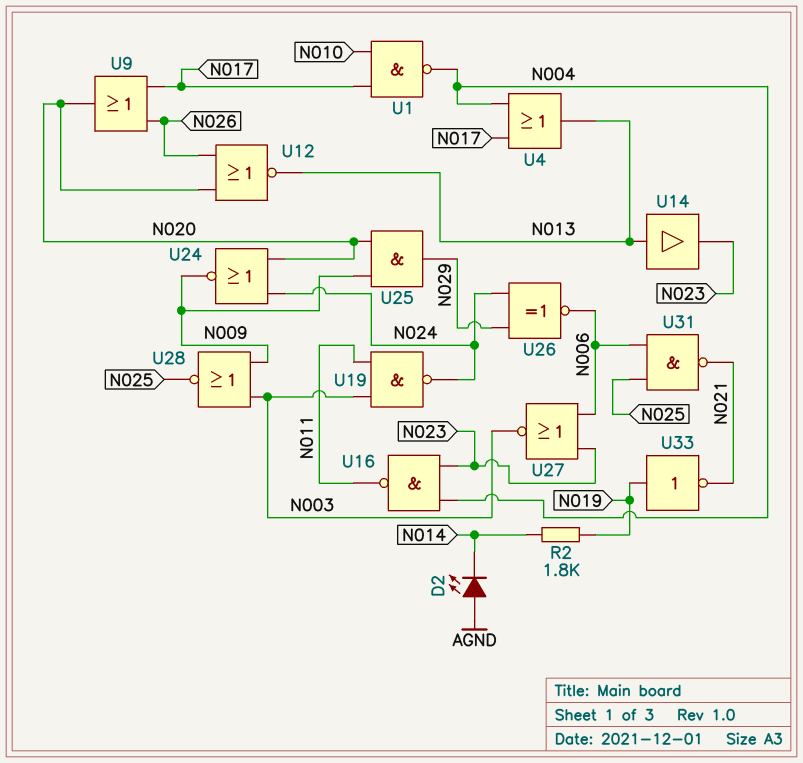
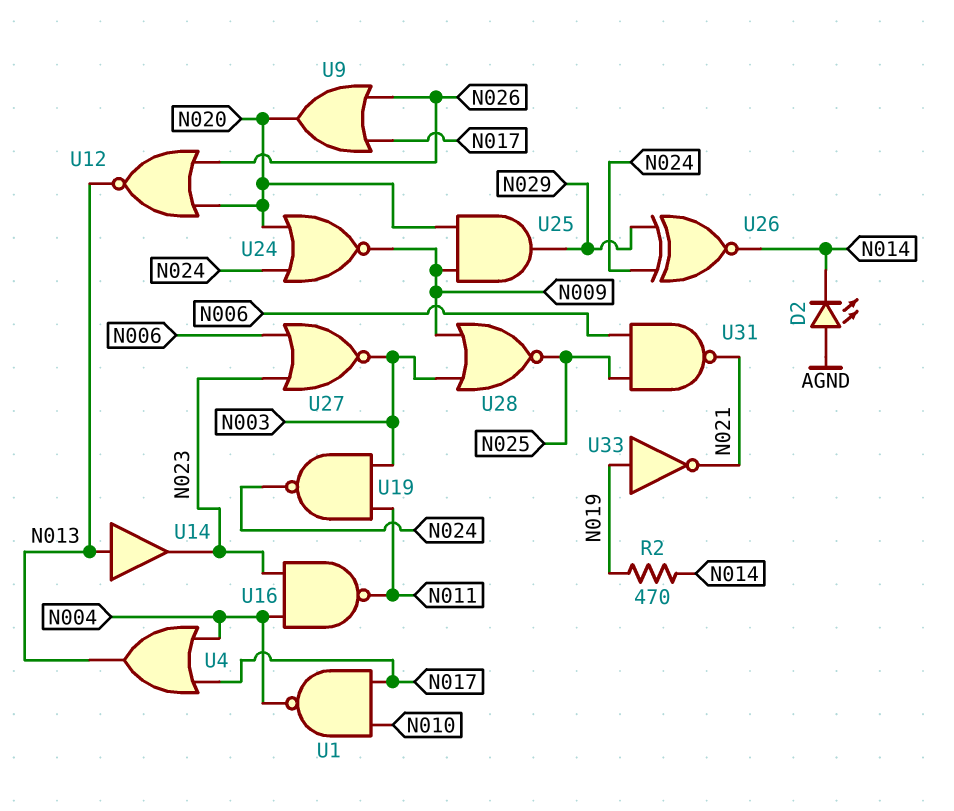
R2: 1.8k (N014, N019) -> 470 (N014, N019)
U26: XNOR (in N024, in N029, out N006) -> XNOR (in N024, in N029, out N014)

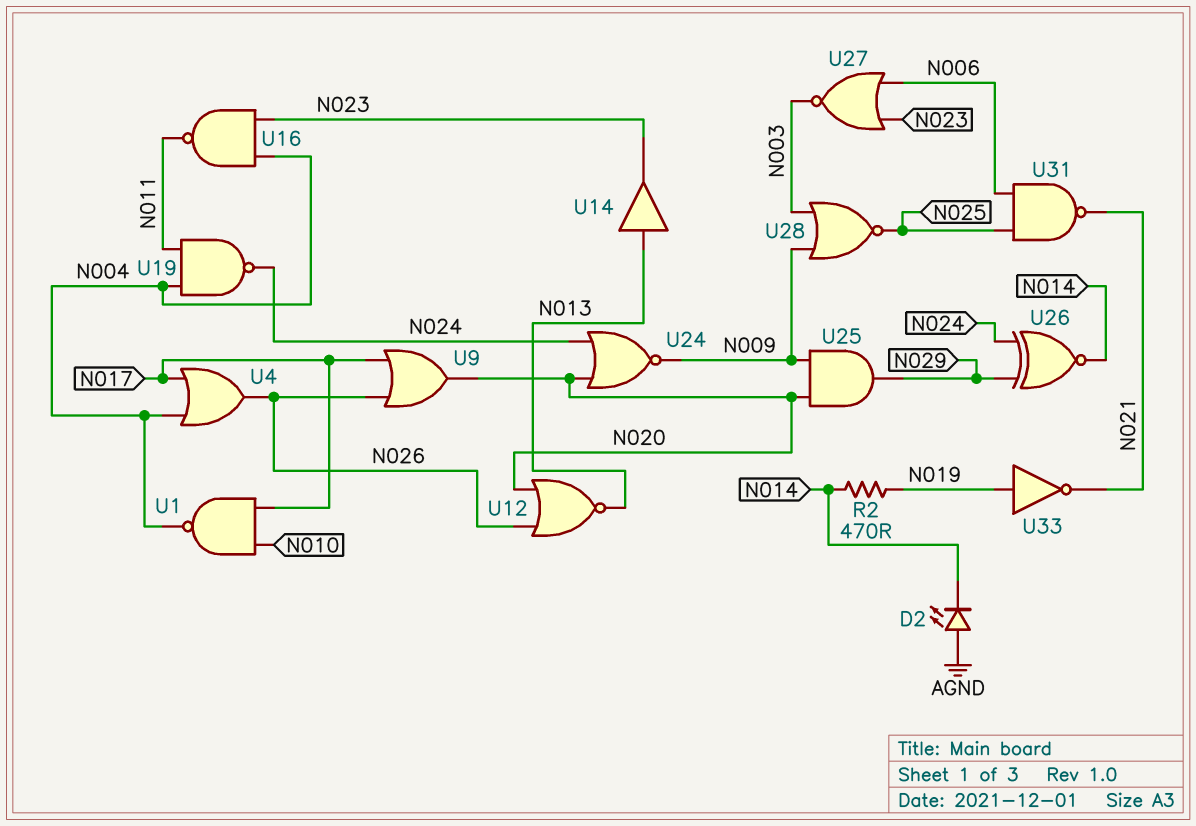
U4: OR (in N004, in N017, out N013) -> OR (in N004, in N017, out N026)
U19: NAND (in N003, in N011, out N024) -> NAND (in N004, in N011, out N024)

